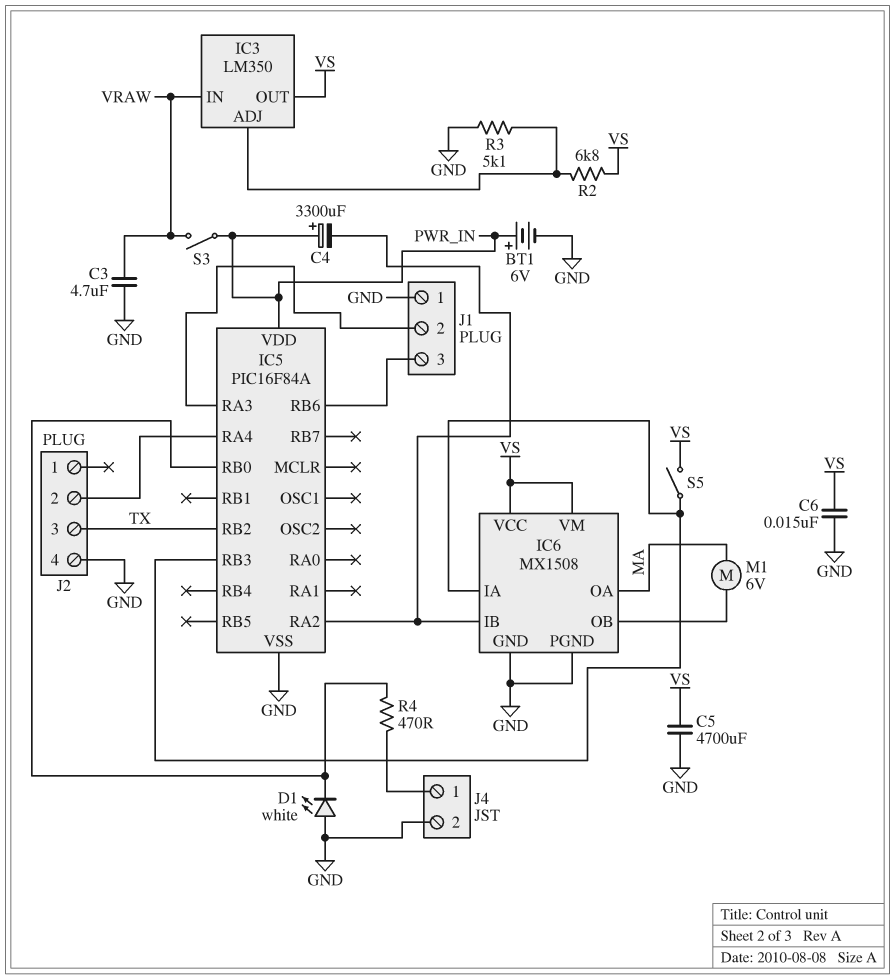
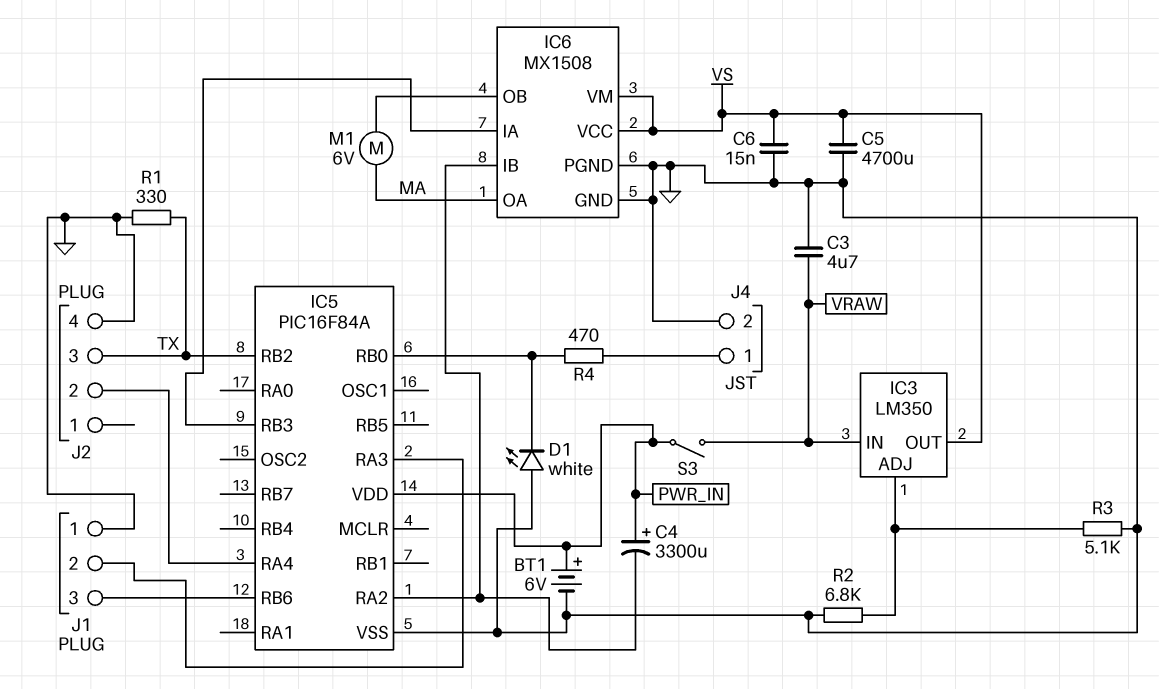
R1: none -> 330 (GND, TX)
R2: 6.8k (IC3/ADJ, VS) -> 6.8k (GND, IC3/ADJ)
S5: switch (IC5/RB3, VS) -> none

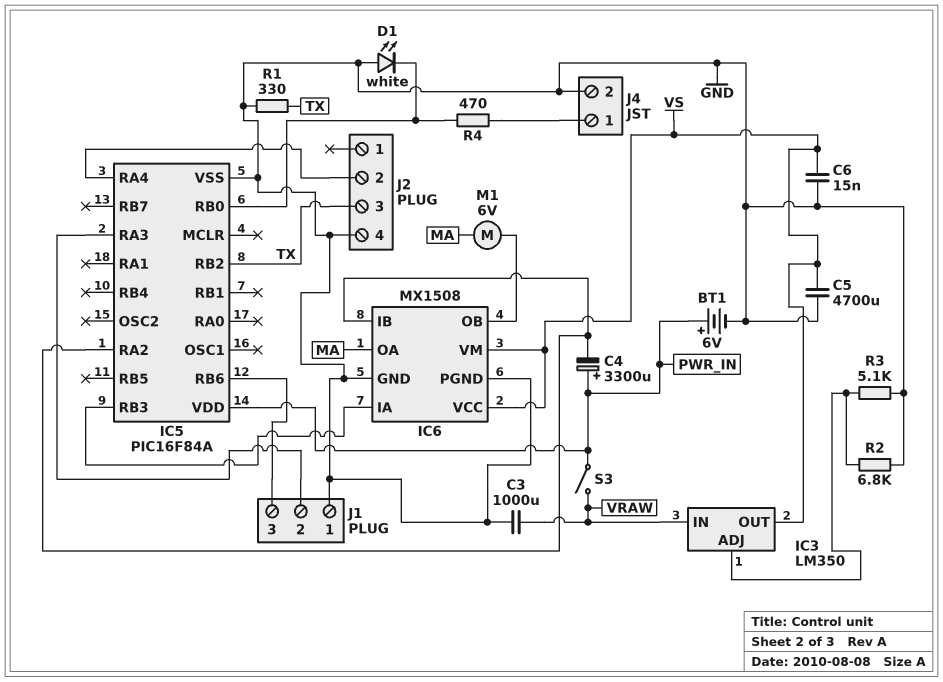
C3: 4.7uF (GND, VRAW) -> 1000uF (GND, VRAW)

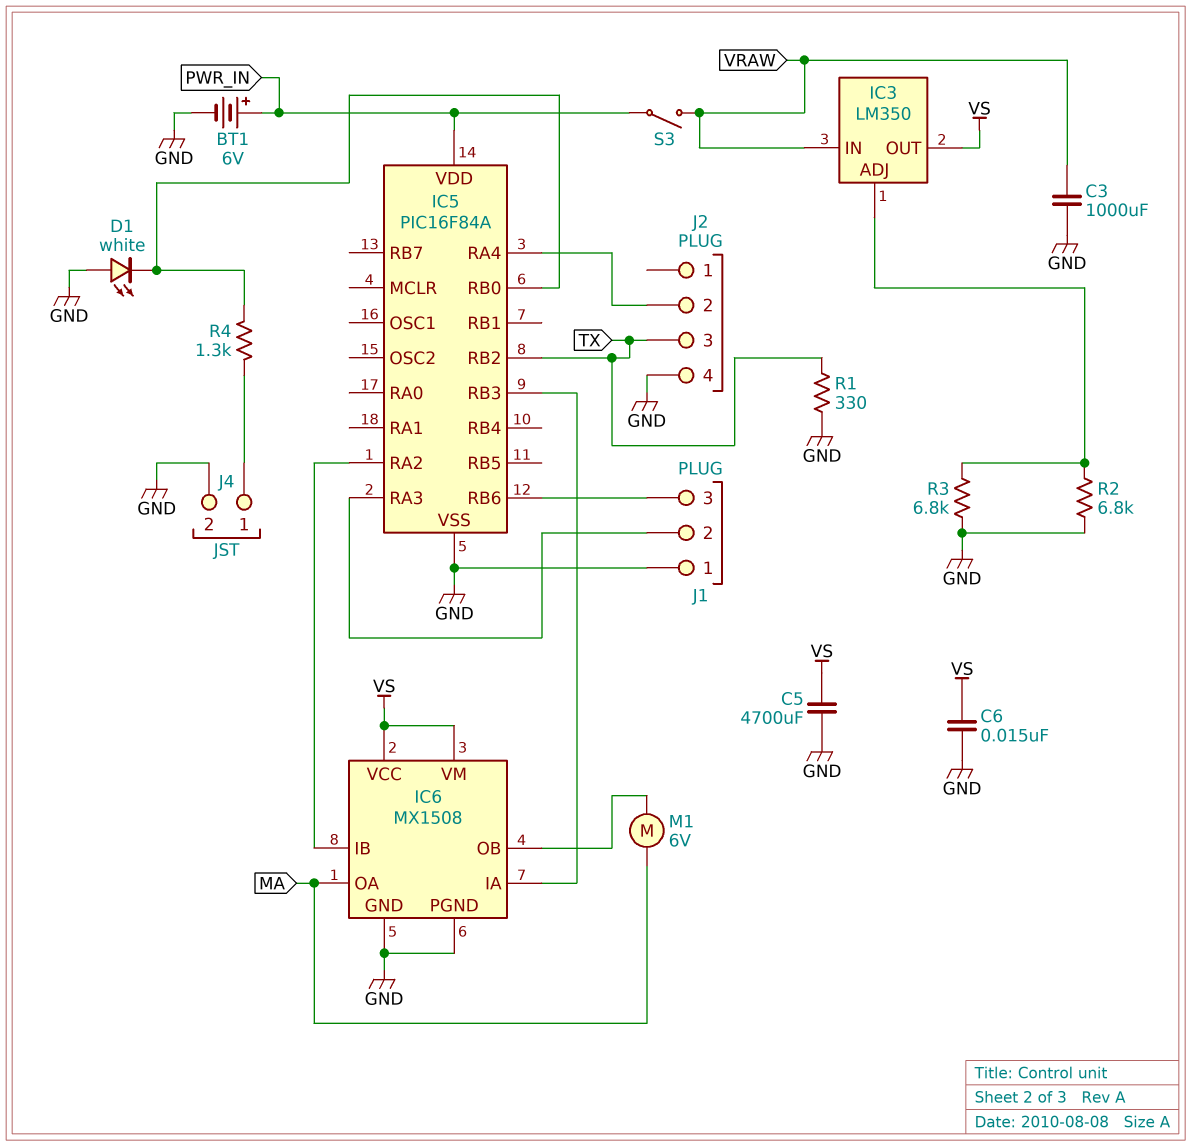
C4: 3300uF (plus PWR_IN, minus IC5/RA2) -> none
R3: 5.1k (GND, IC3/ADJ) -> 6.8k (GND, IC3/ADJ)
R4: 470 (IC5/RB0, J4/1) -> 1.3k (IC5/RB0, J4/1)

